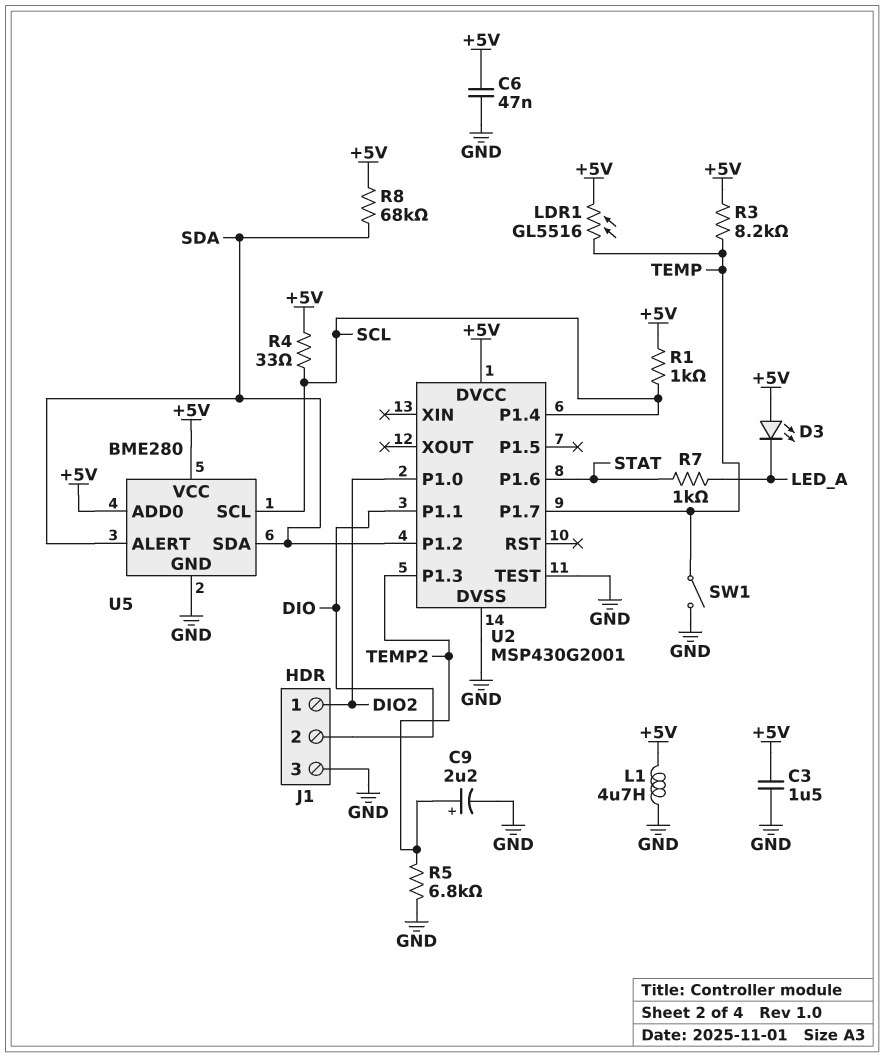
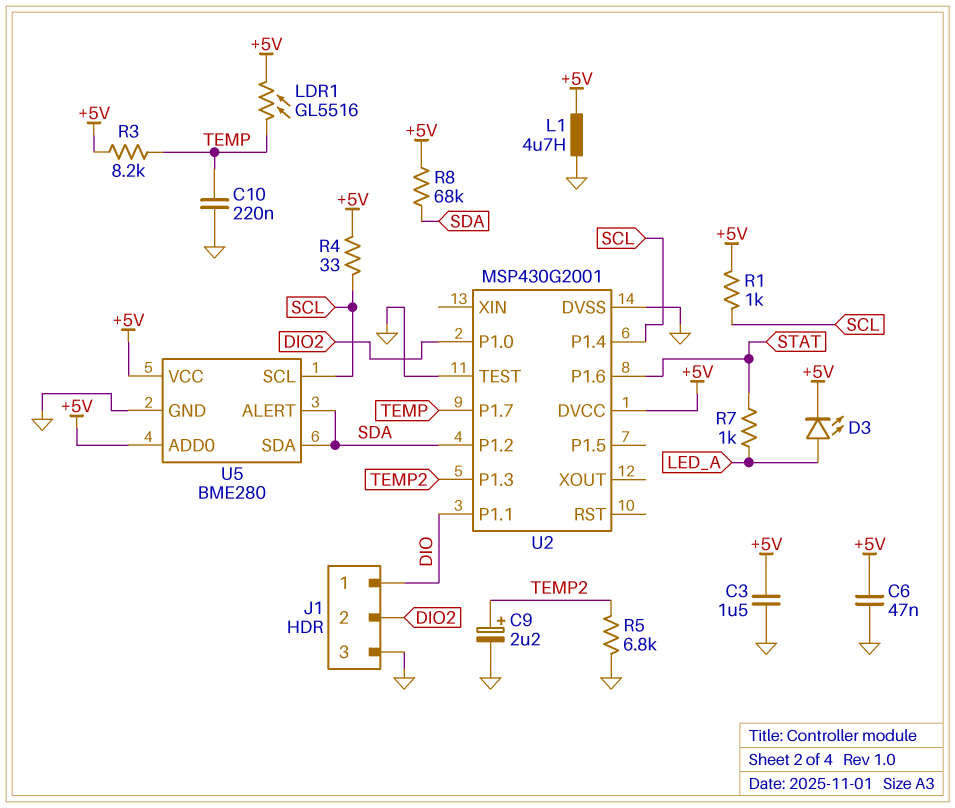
C10: none -> 220nF (GND, TEMP)
D3: LED (A +5V, K LED_A) -> LED (A LED_A, K +5V)
J1 pin 1: DIO2 -> DIO
J1 pin 2: DIO -> DIO2
SW1: switch (GND, TEMP) -> none

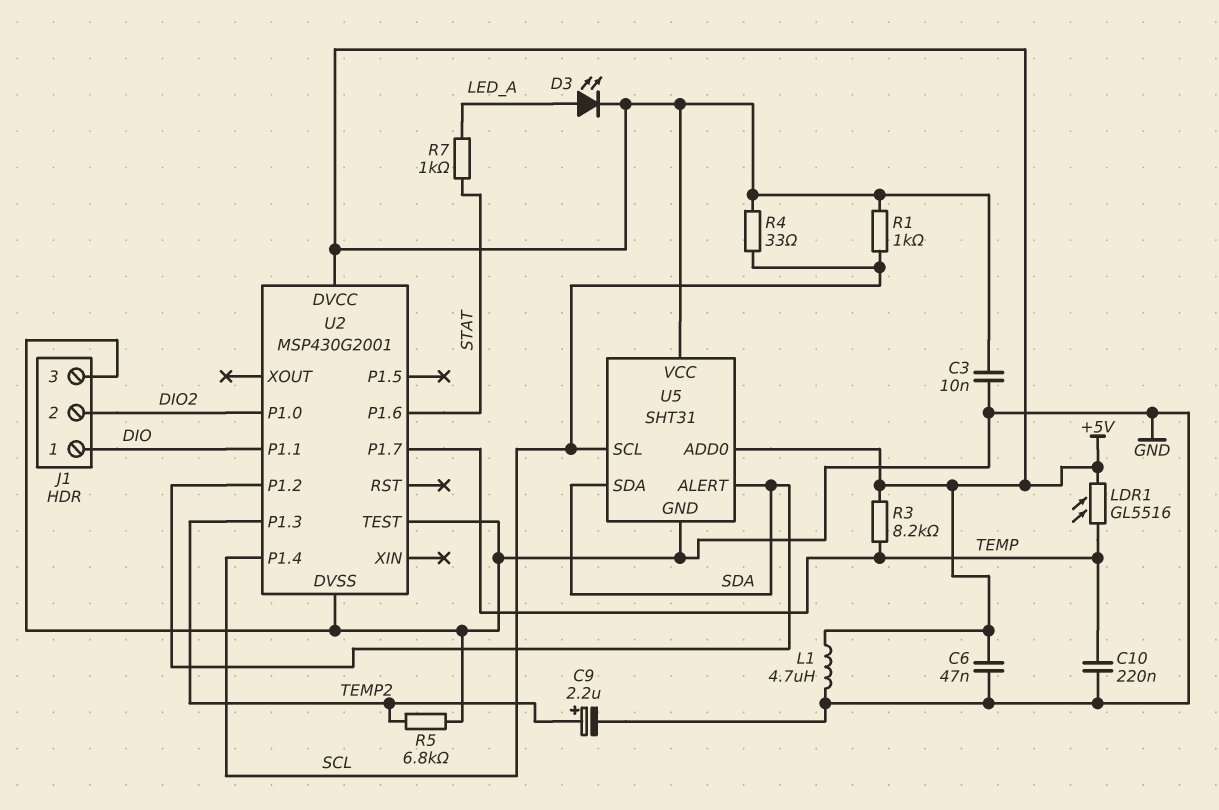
C3: 1.5uF (+5V, GND) -> 10nF (+5V, GND)
R8: 68k (+5V, SDA) -> none
U5: BME280 -> SHT31

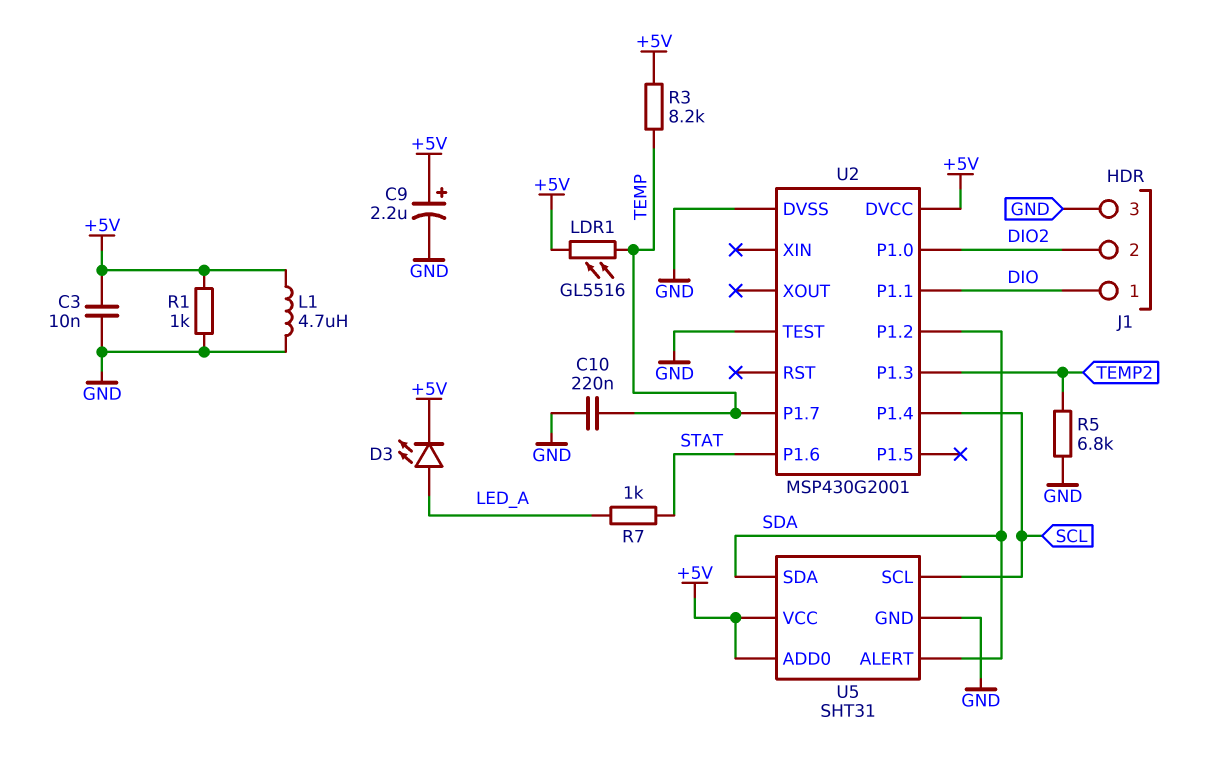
C6: 47nF (+5V, GND) -> none
C9: 2.2uF (plus TEMP2, minus GND) -> 2.2uF (plus +5V, minus GND)
R1: 1k (+5V, SCL) -> 1k (+5V, GND)
R4: 33 (+5V, SCL) -> none

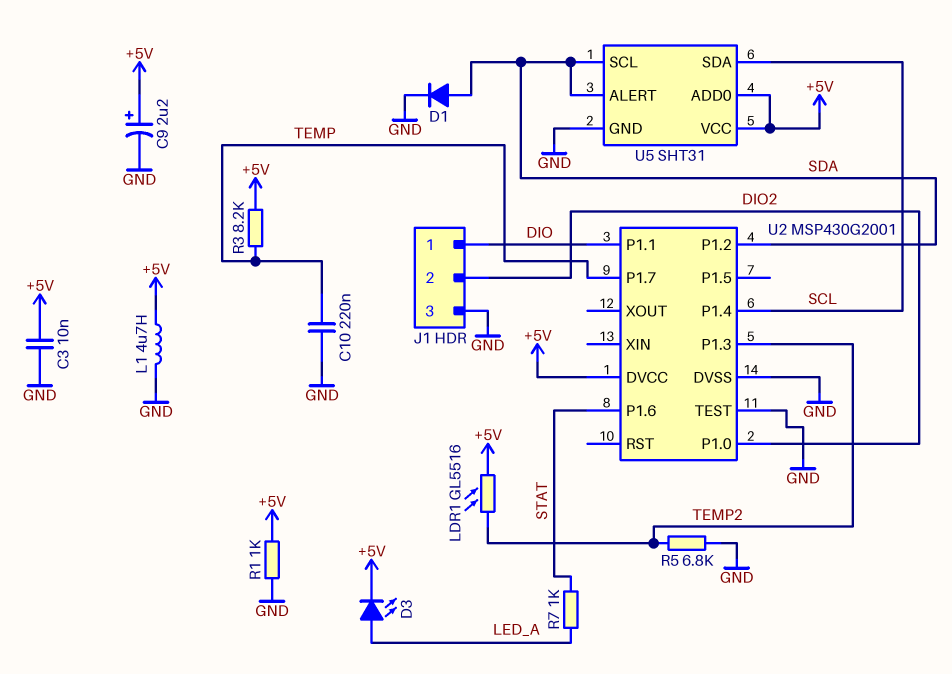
D1: none -> diode (A SDA, K GND)
LDR1: GL5516 (+5V, TEMP) -> GL5516 (+5V, TEMP2)
U5 pin SCL: SCL -> SDA
U5 pin SDA: SDA -> SCL

